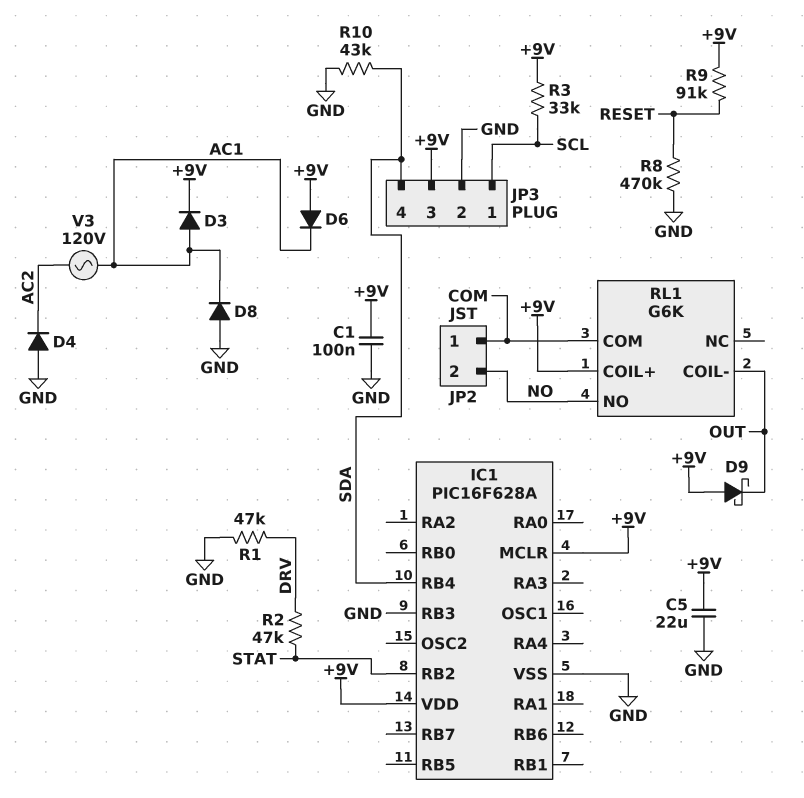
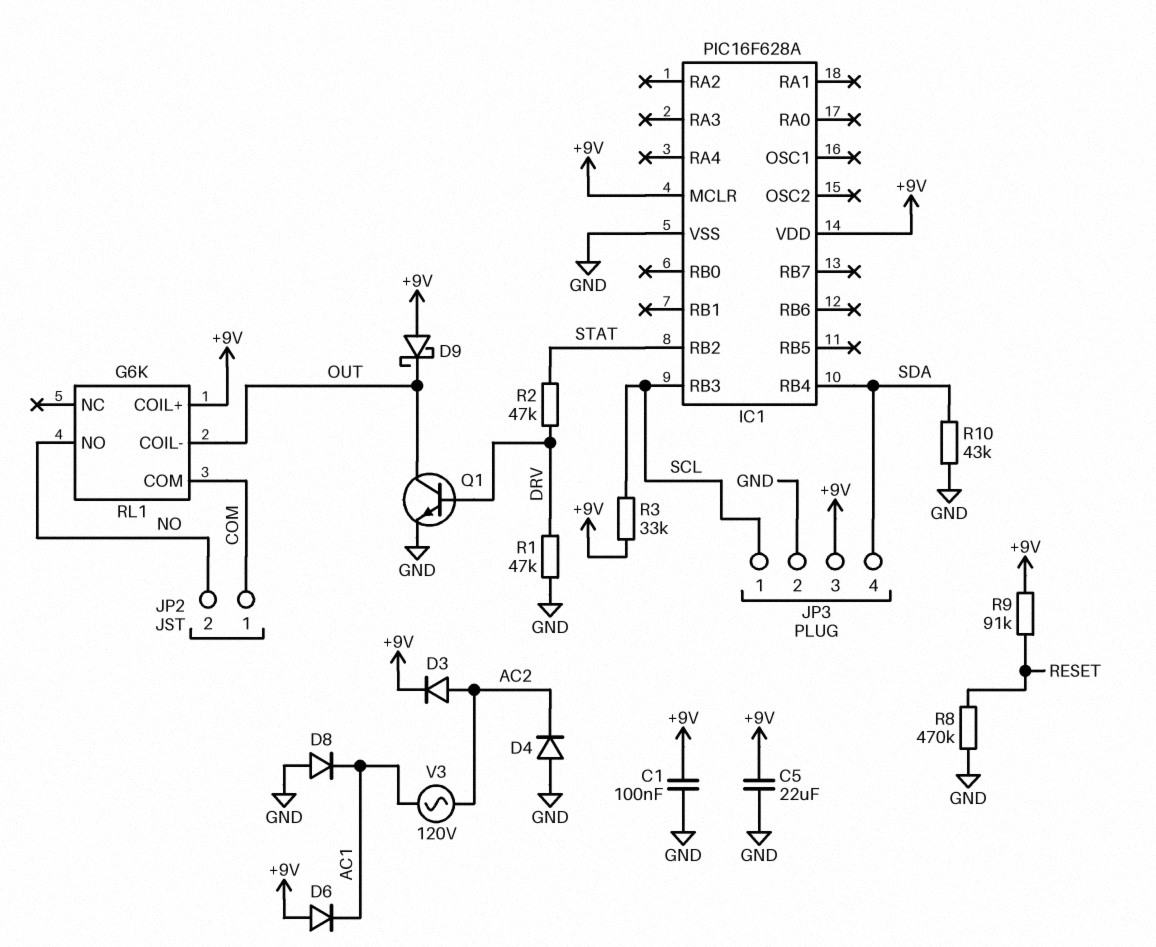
D3: diode (A AC1, K +9V) -> diode (A AC2, K +9V)
IC1 pin RB3: GND -> SCL
Q1: none -> NPN (B DRV, C OUT, E GND)

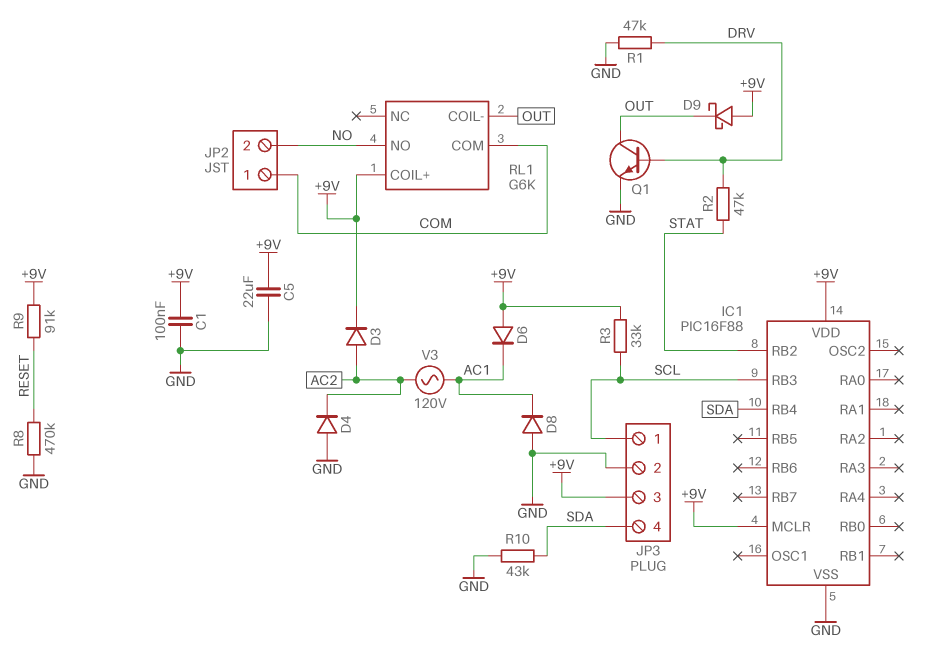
IC1: PIC16F628A -> PIC16F88

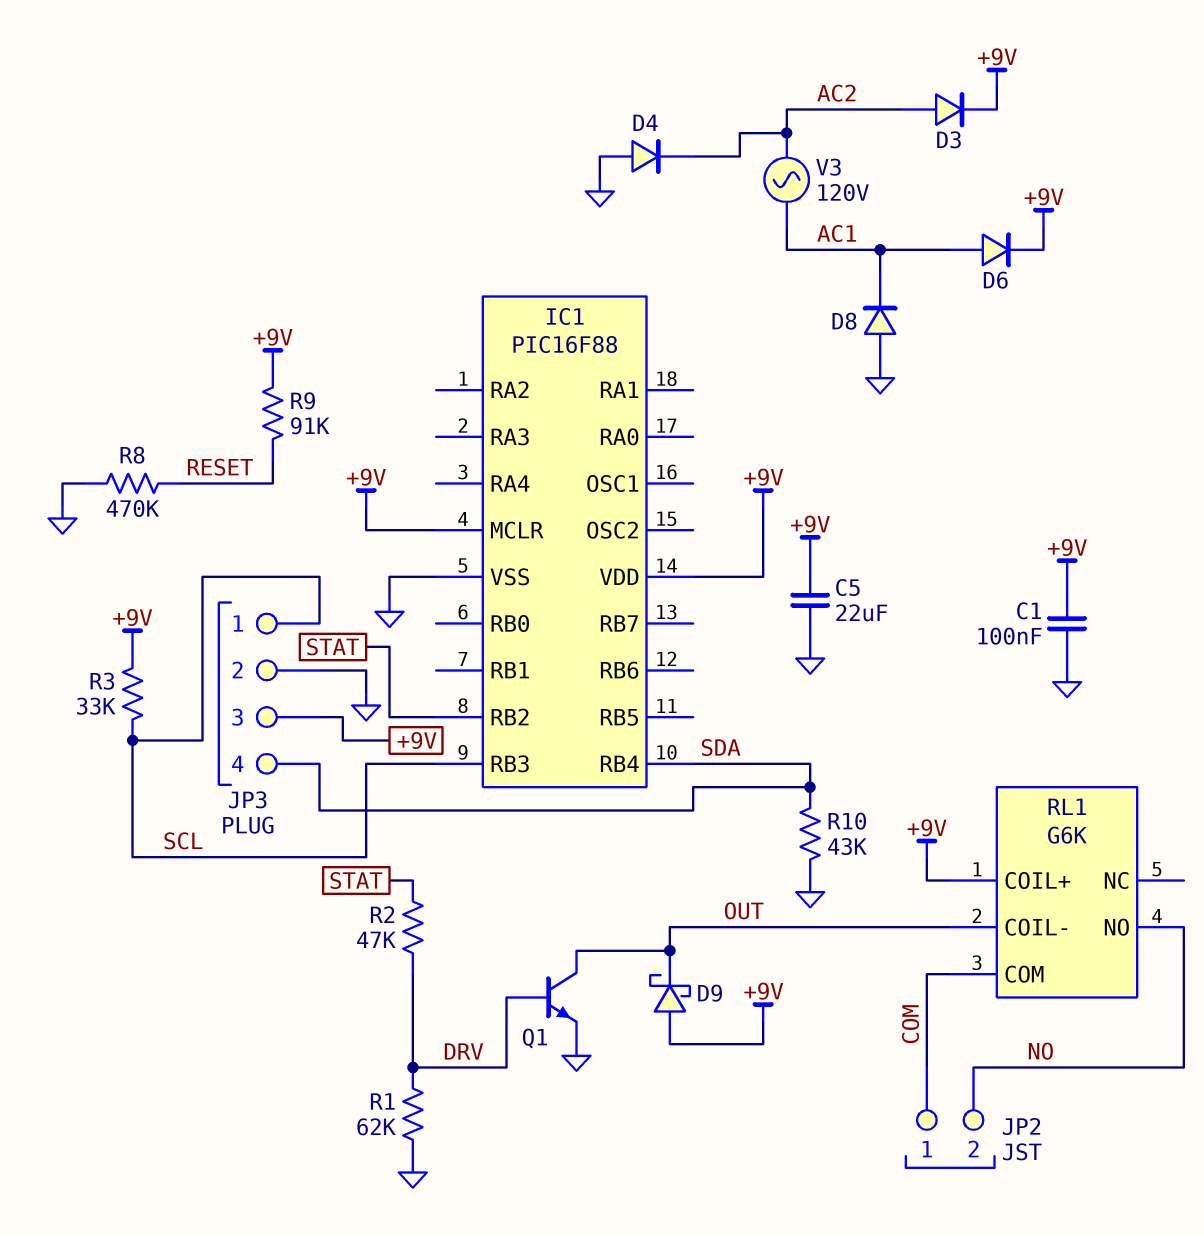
D6: diode (A +9V, K AC1) -> diode (A AC1, K +9V)
R1: 47k (DRV, GND) -> 62k (DRV, GND)

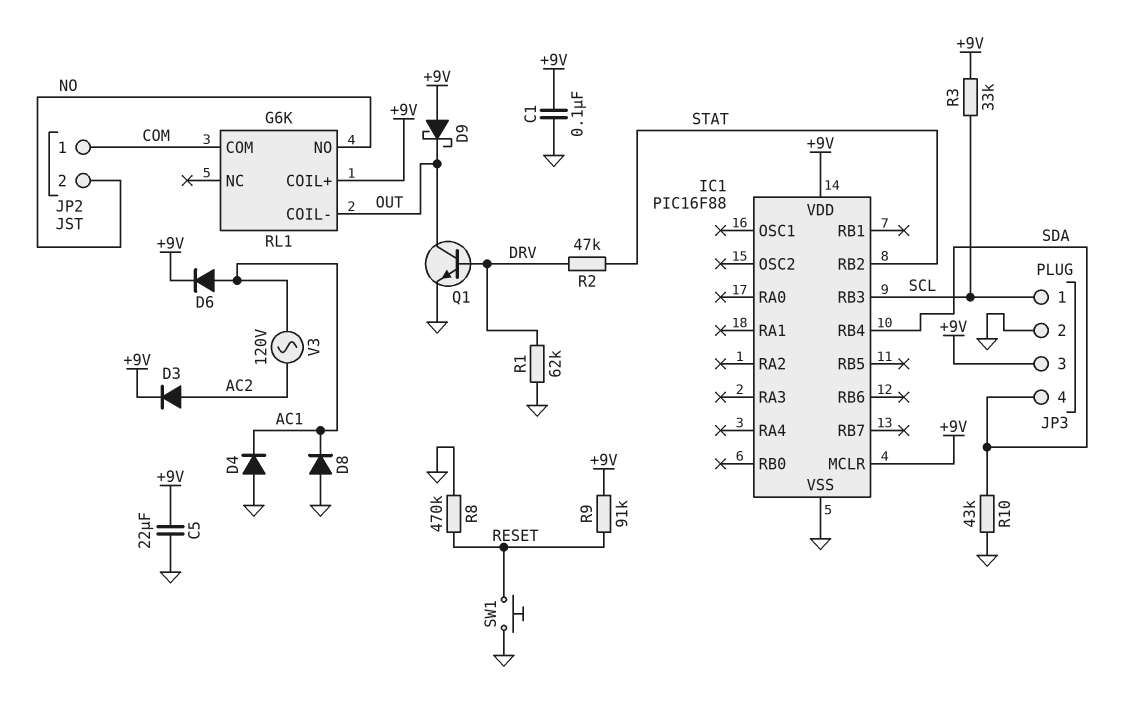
D4: diode (A GND, K AC2) -> diode (A GND, K AC1)
SW1: none -> button (GND, RESET)

